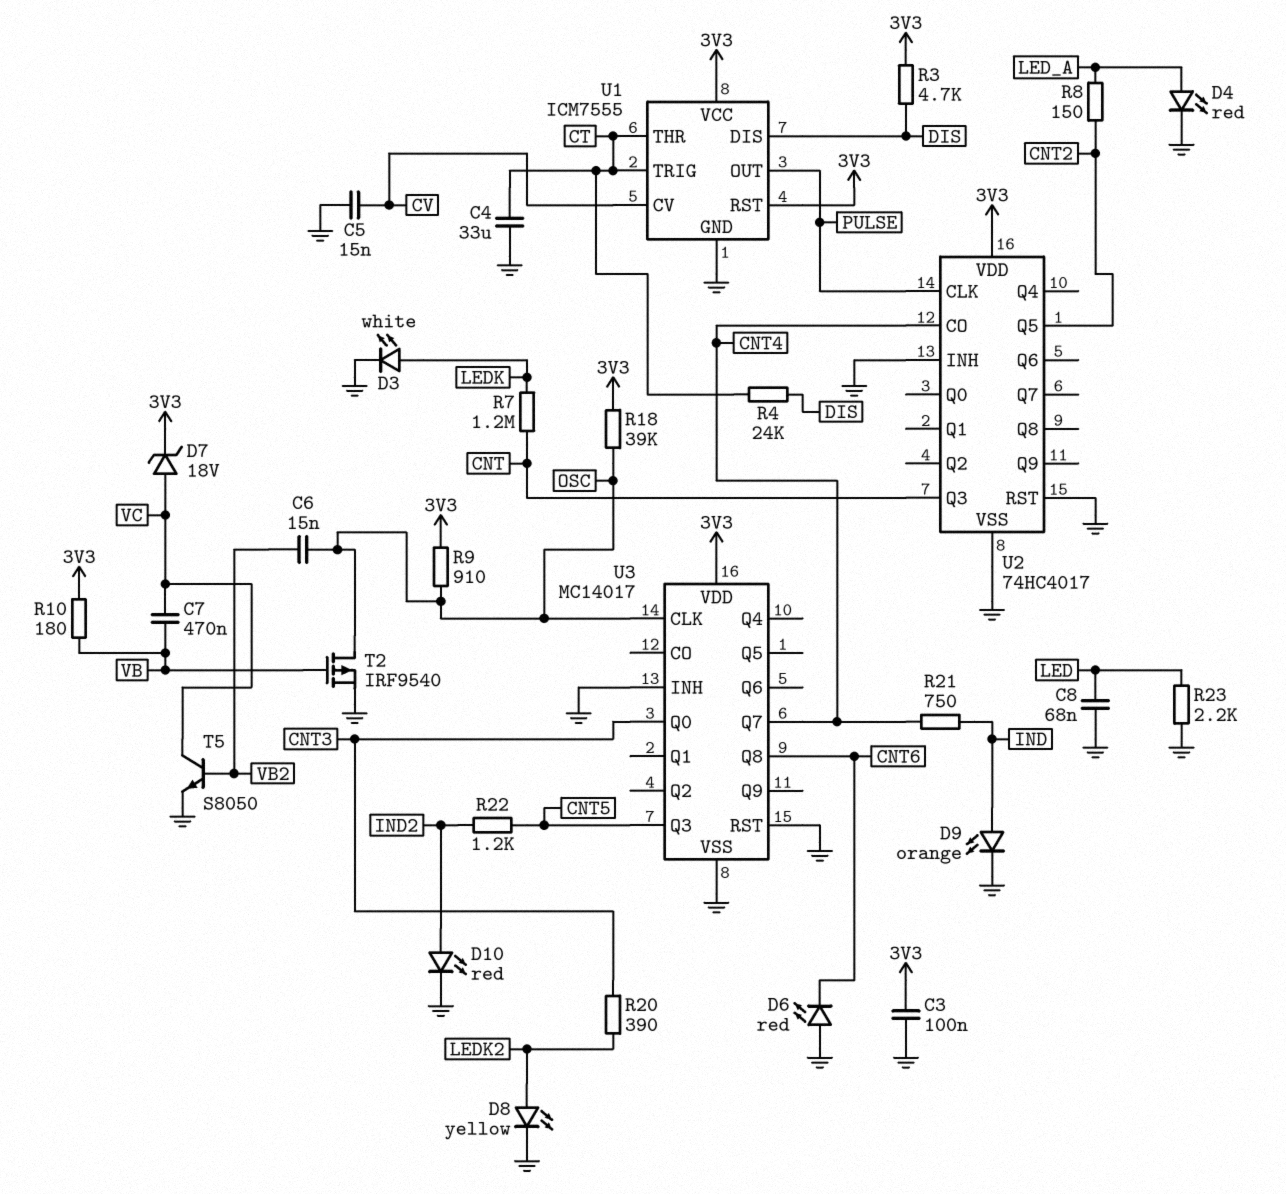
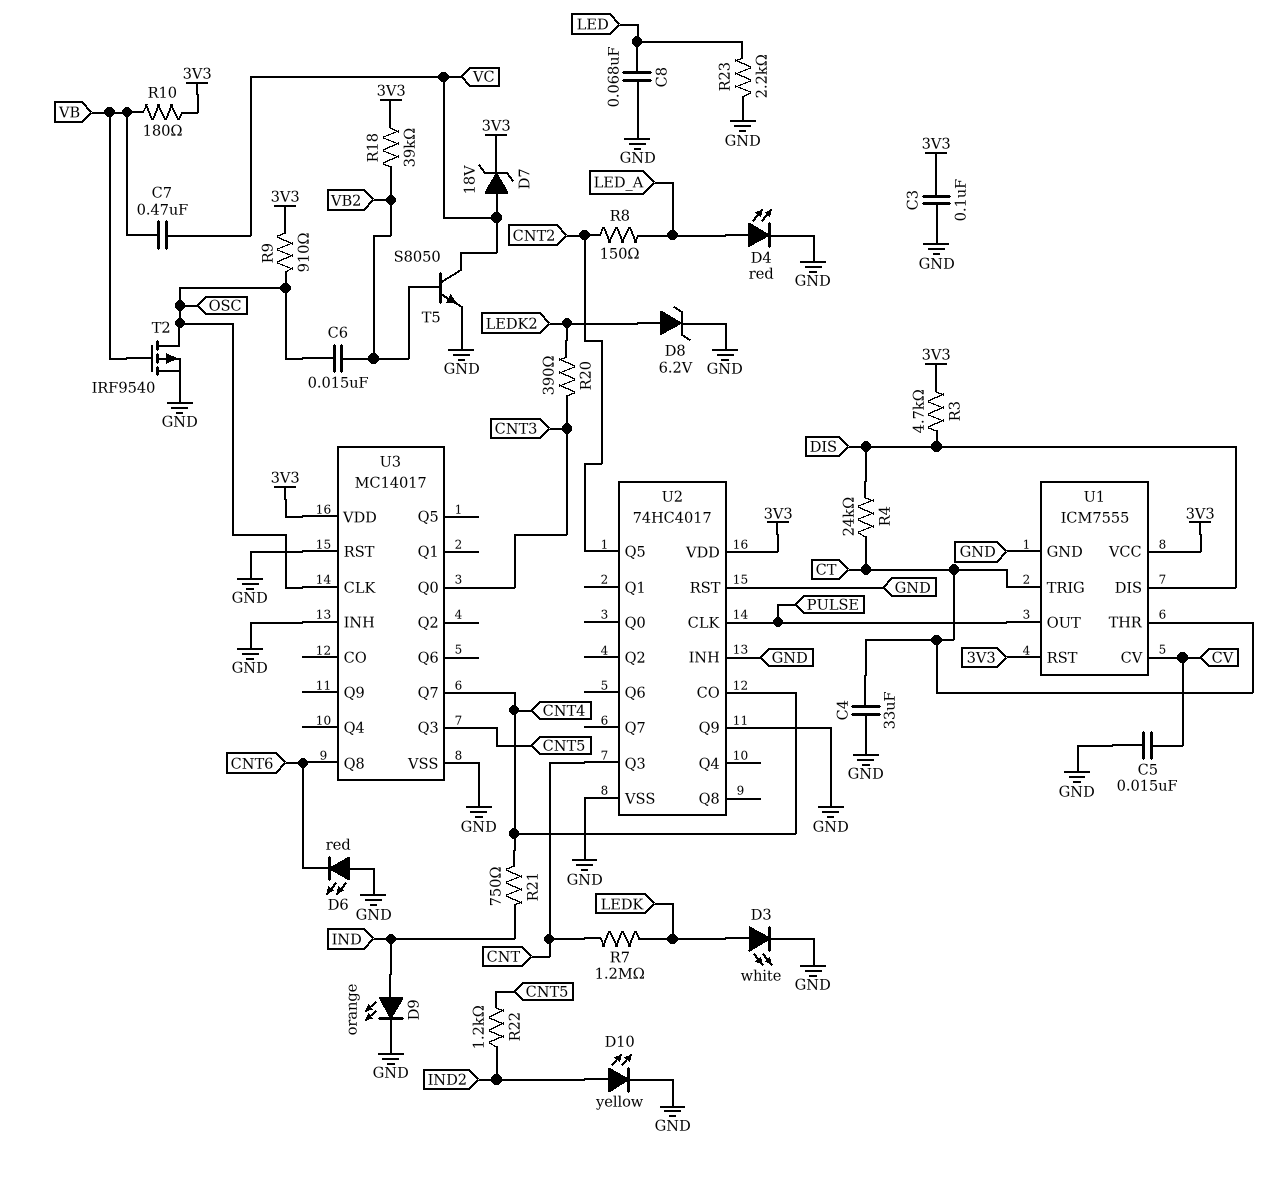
D8: LED yellow (A LEDK2, K GND) -> zener 6.2V (A LEDK2, K GND)
D10: LED red (A IND2, K GND) -> LED yellow (A IND2, K GND)
R18: 39k (3V3, OSC) -> 39k (3V3, VB2)
U2 pin Q9: none -> GND

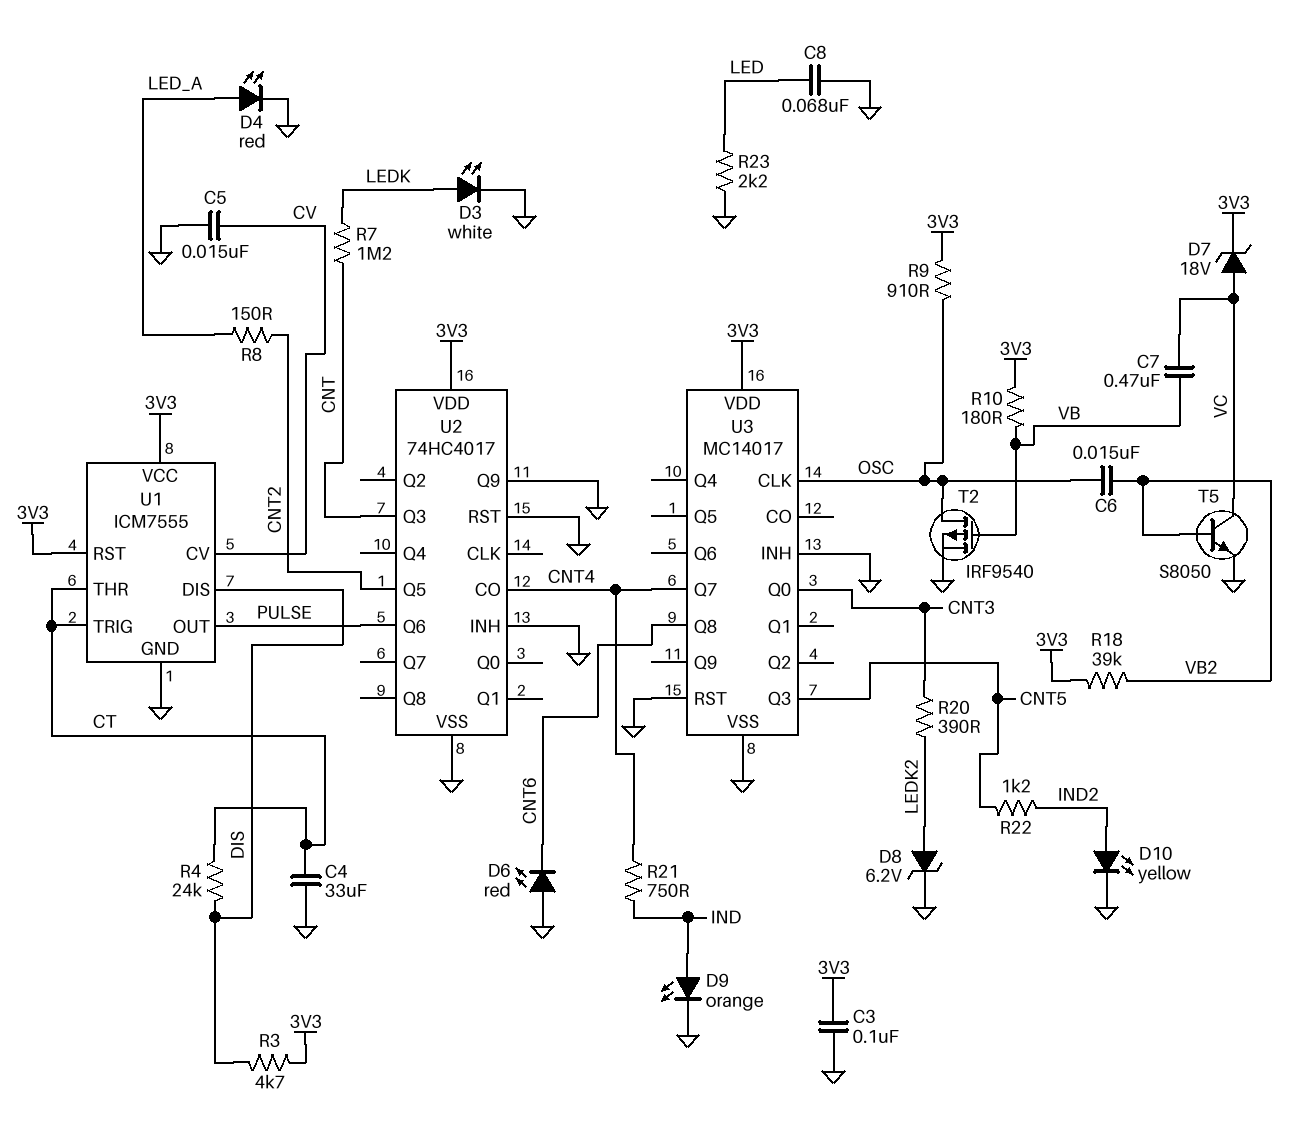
U2 pin CLK: PULSE -> none
U2 pin Q6: none -> PULSE

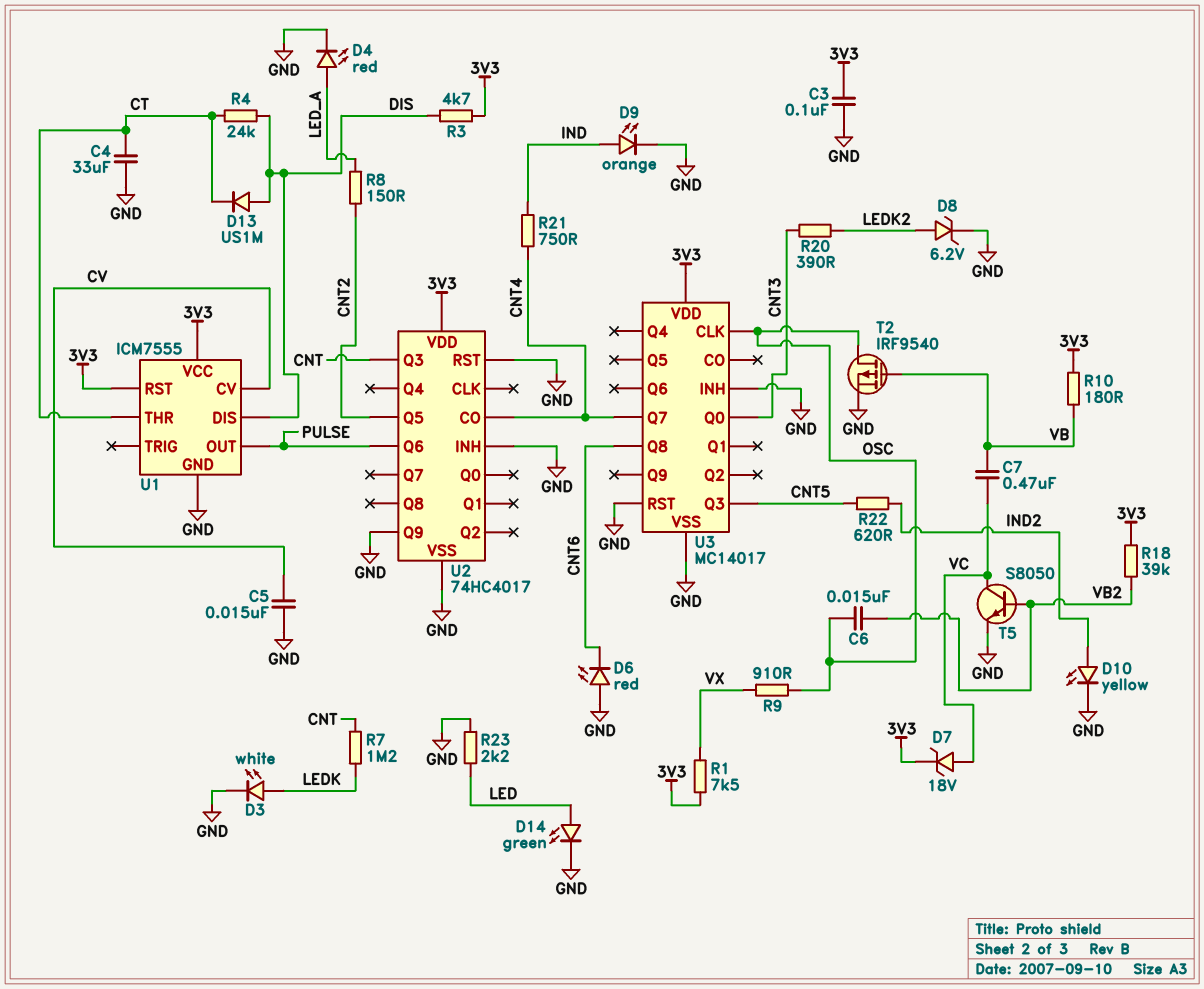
C8: 68nF (GND, LED) -> none
D13: none -> diode US1M (A DIS, K CT)
D14: none -> LED green (A LED, K GND)
R1: none -> 7.5k (3V3, VX)
R9: 910 (3V3, OSC) -> 910 (OSC, VX)
R22: 1.2k (CNT5, IND2) -> 620 (CNT5, IND2)
U1 pin TRIG: CT -> none

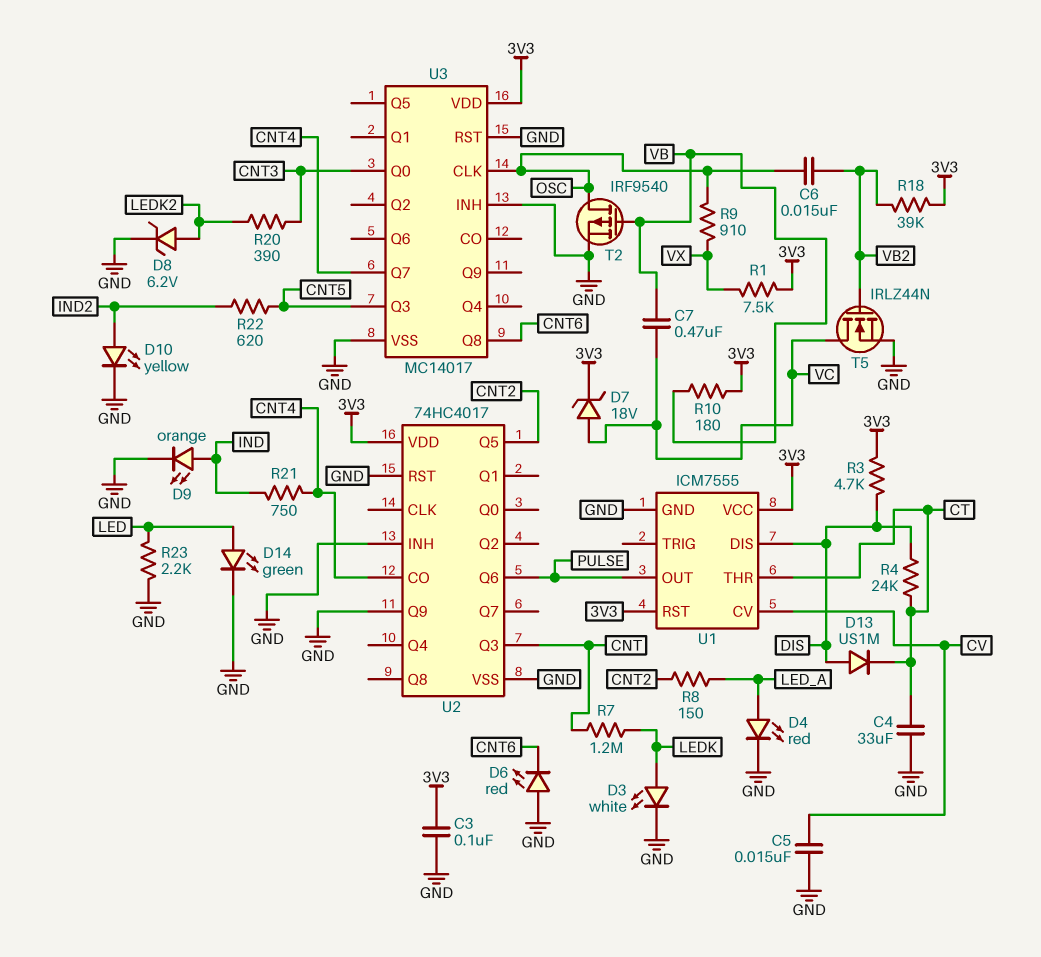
T5: NPN S8050 (B VB2, C VC, E GND) -> NMOS IRLZ44N (G VB2, D VC, S GND)

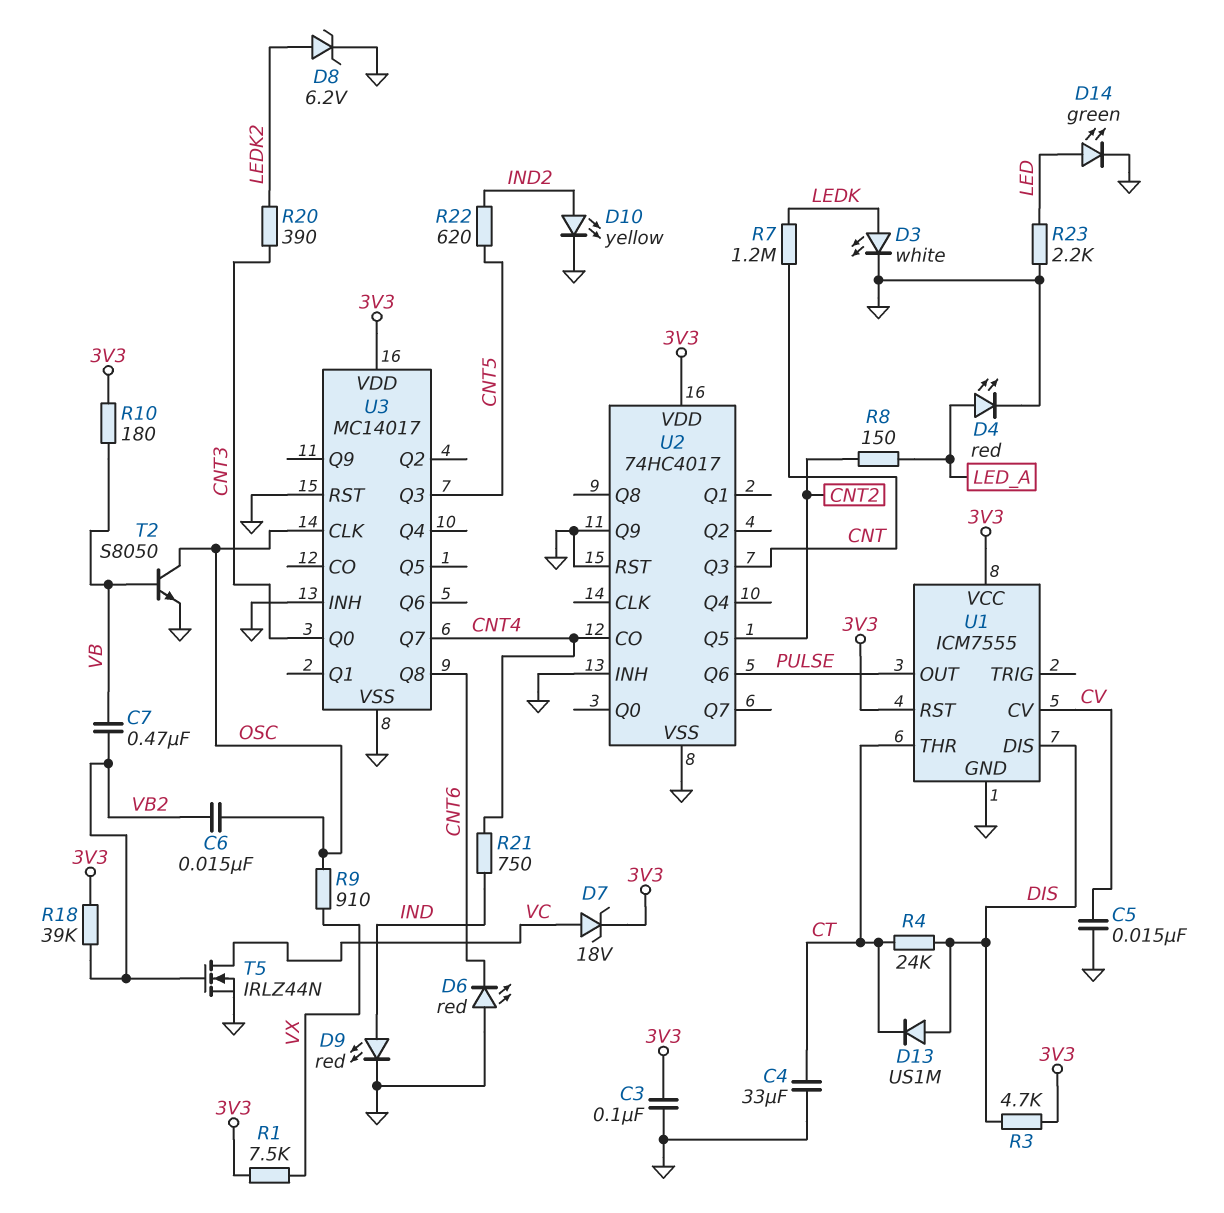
C7: 470nF (VB, VC) -> 470nF (VB, VB2)
D9: LED orange (A IND, K GND) -> LED red (A IND, K GND)
T2: PMOS IRF9540 (G VB, D OSC, S GND) -> NPN S8050 (B VB, C OSC, E GND)

